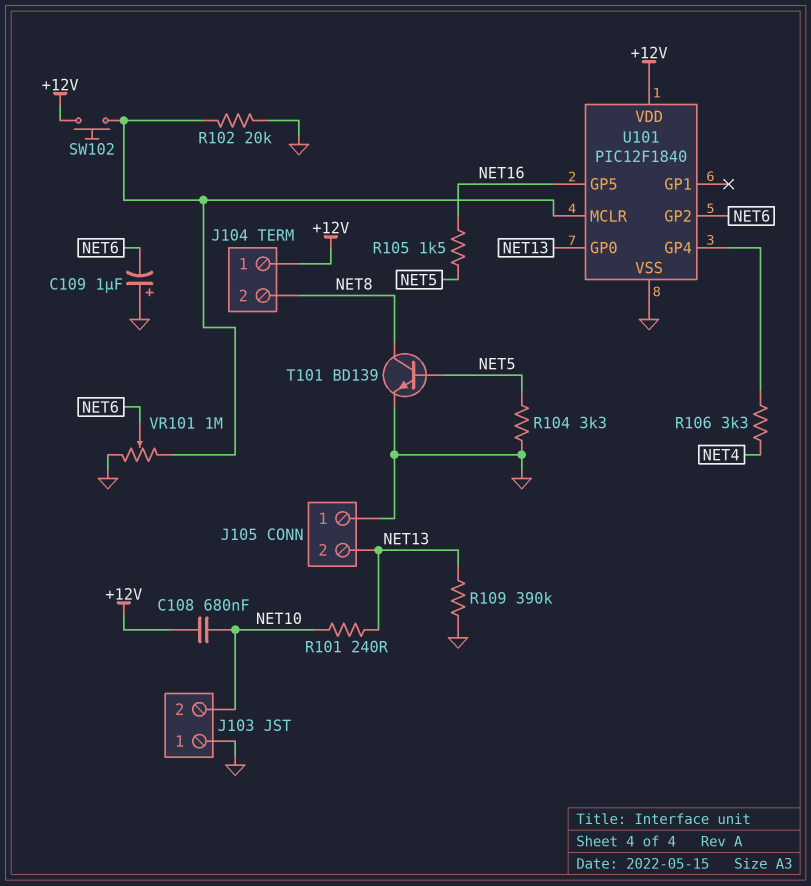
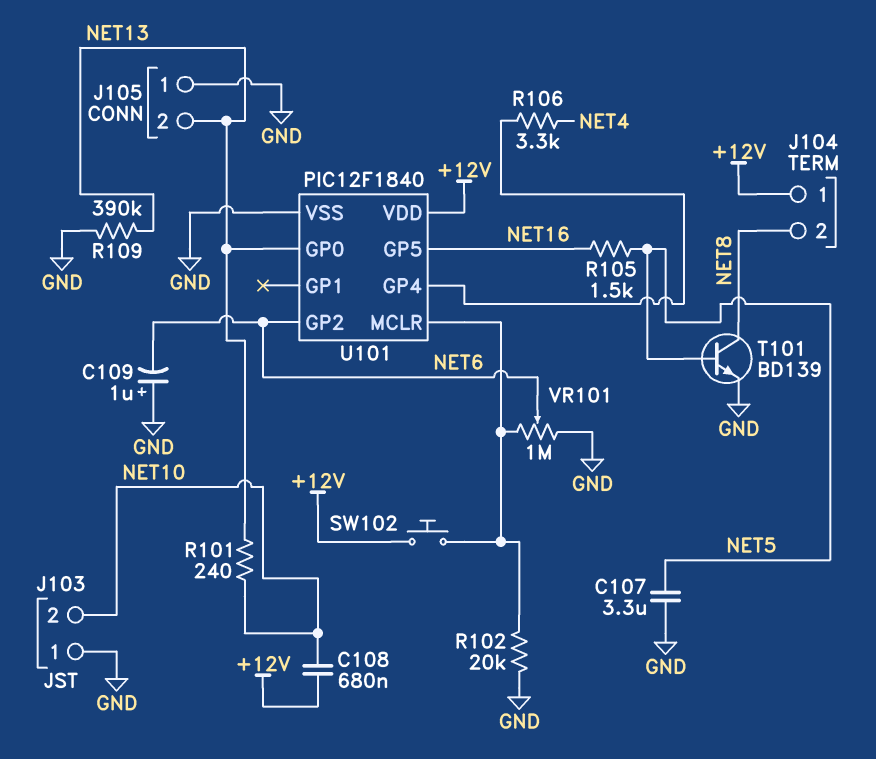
C107: none -> 3.3uF (GND, NET5)
R104: 3.3k (GND, NET5) -> none

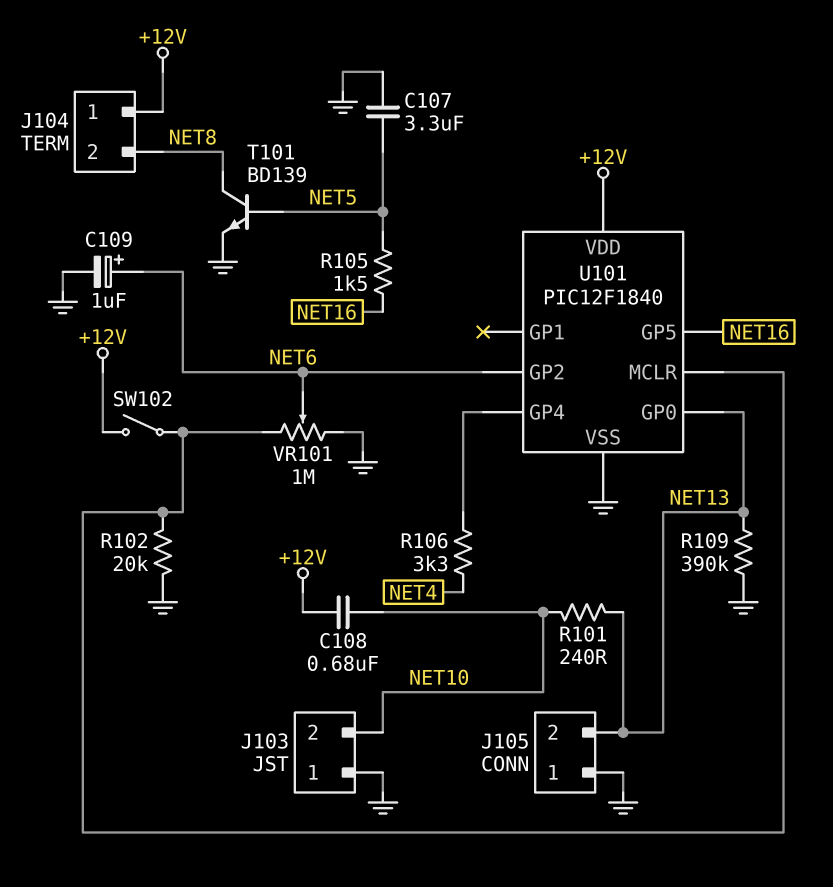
C109: 1uF (plus GND, minus NET6) -> 1uF (plus NET6, minus GND)
SW102: button (+12V, U101/MCLR) -> switch (+12V, U101/MCLR)

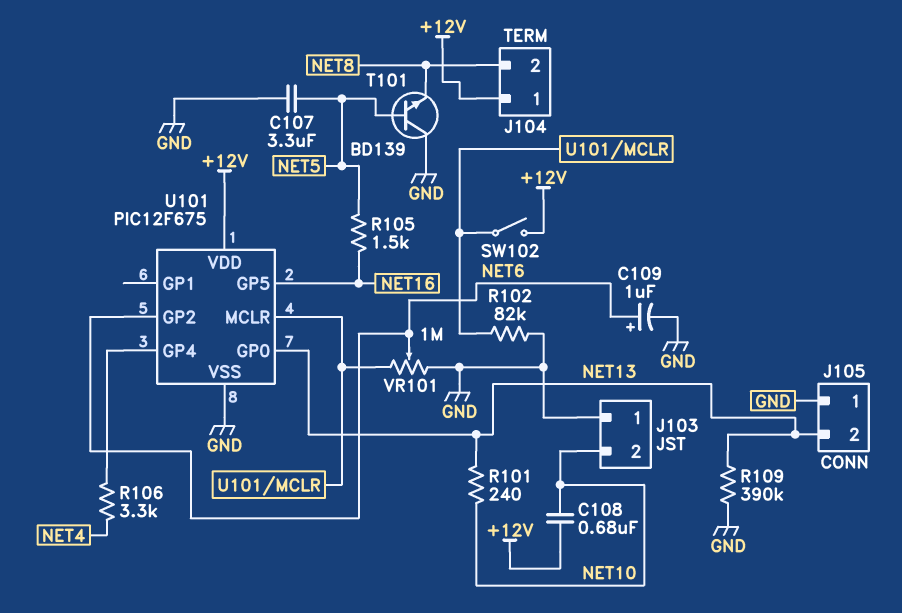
R102: 20k (GND, U101/MCLR) -> 82k (GND, U101/MCLR)
T101: NPN BD139 (B NET5, C NET8, E GND) -> NPN BD139 (B NET5, C GND, E NET8)
U101: PIC12F1840 -> PIC12F675

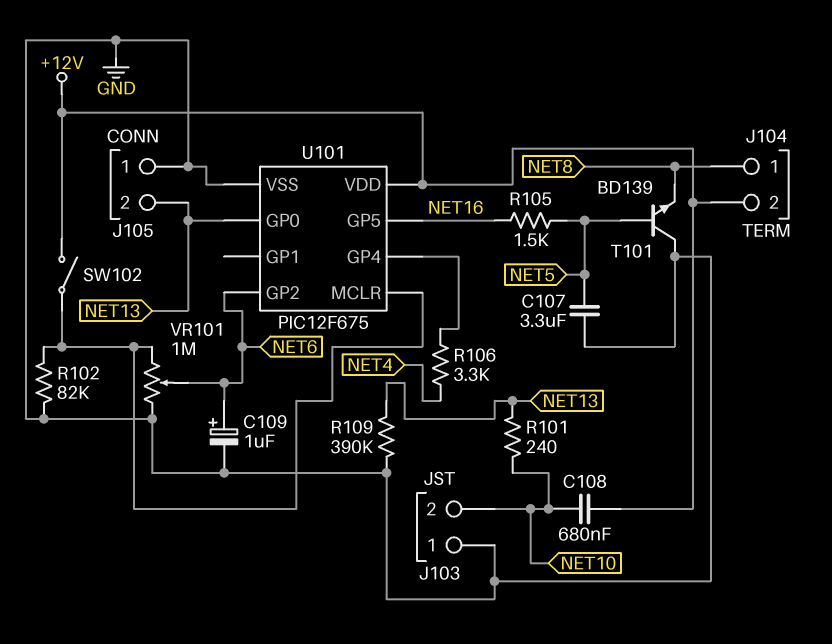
J104 pin 1: +12V -> NET8
J104 pin 2: NET8 -> +12V

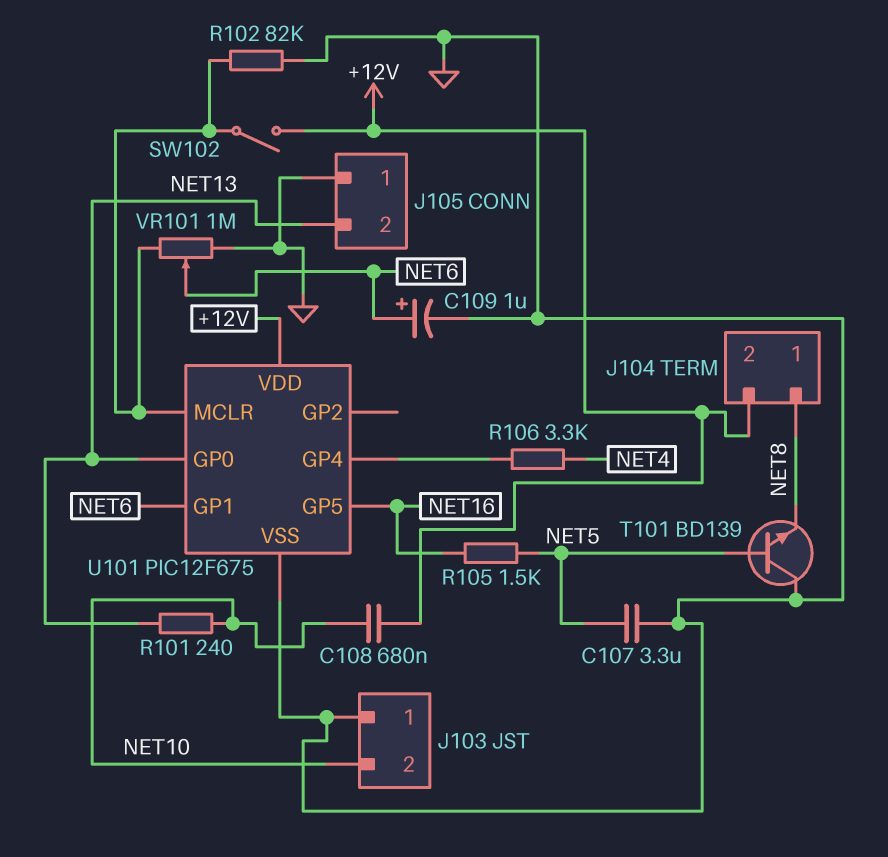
R109: 390k (GND, NET13) -> none
U101 pin GP1: none -> NET6
U101 pin GP2: NET6 -> none

